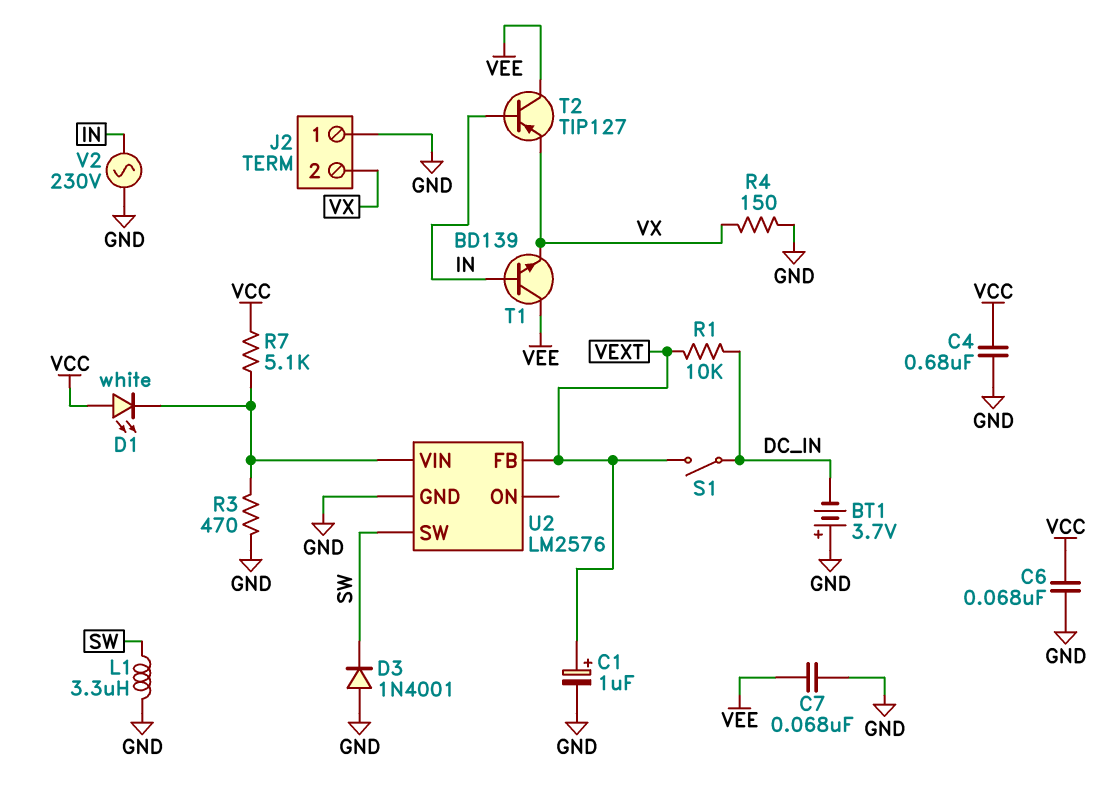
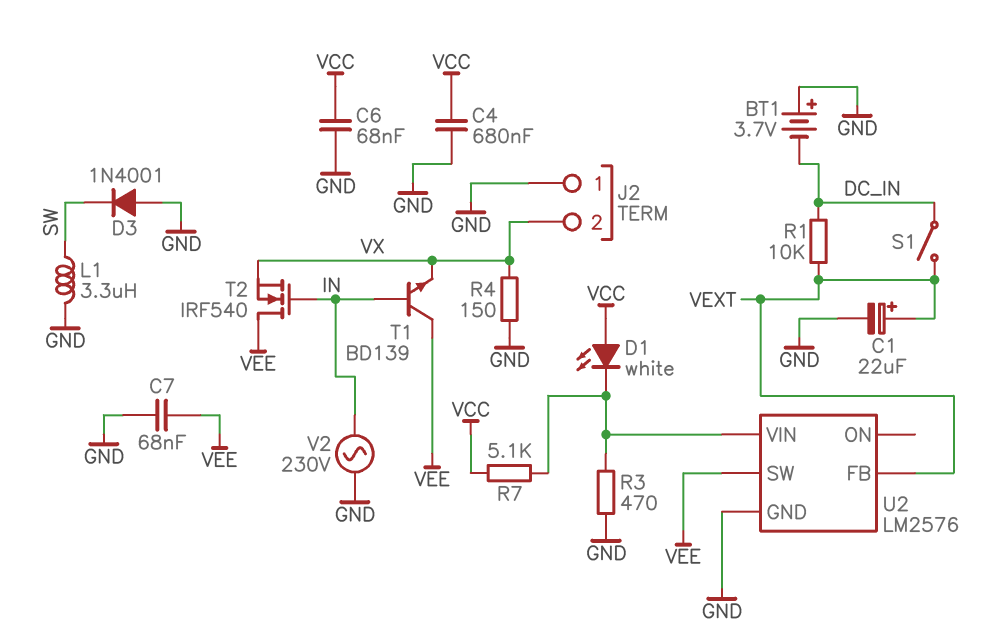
C1: 1uF (plus VEXT, minus GND) -> 22uF (plus VEXT, minus GND)
T2: PNP TIP127 (B IN, C VEE, E VX) -> NMOS IRF540 (G IN, D VEE, S VX)
U2 pin SW: SW -> VEE

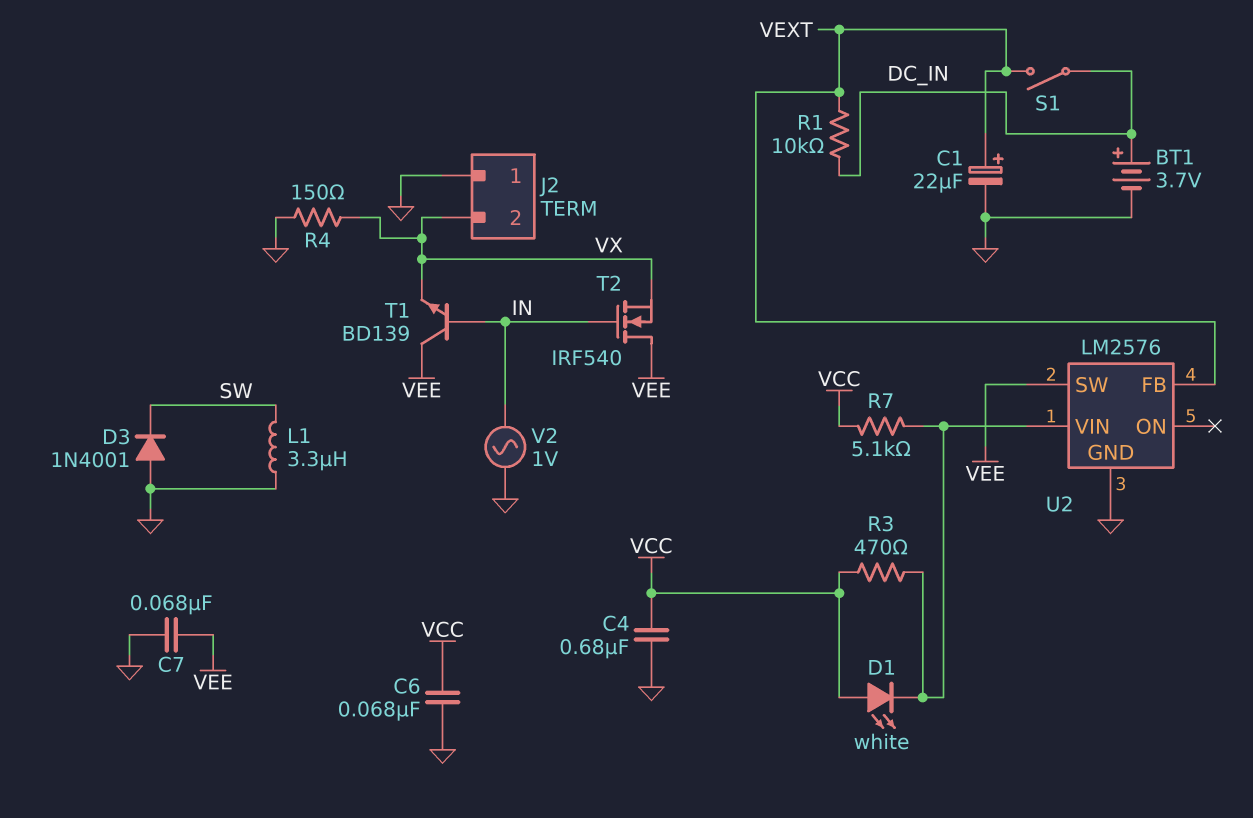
BT1: 3.7V (plus GND, minus DC_IN) -> 3.7V (plus DC_IN, minus GND)
R3: 470 (GND, U2/VIN) -> 470 (U2/VIN, VCC)
V2: AC 230V (GND, IN) -> AC 1V (GND, IN)

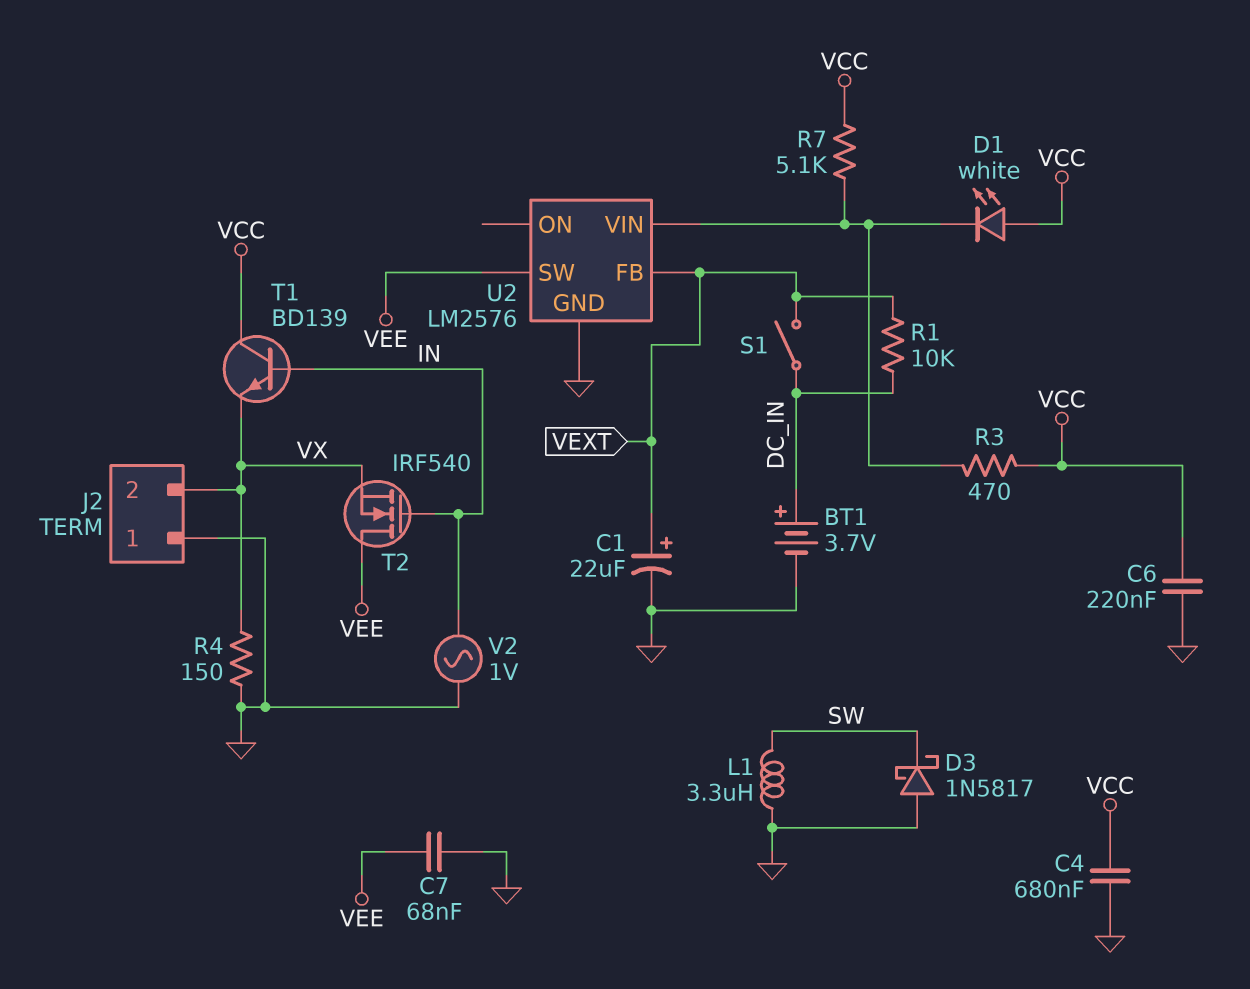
C6: 68nF (GND, VCC) -> 220nF (GND, VCC)
D3: diode 1N4001 (A GND, K SW) -> schottky 1N5817 (A GND, K SW)
T1: NPN BD139 (B IN, C VEE, E VX) -> NPN BD139 (B IN, C VCC, E VX)

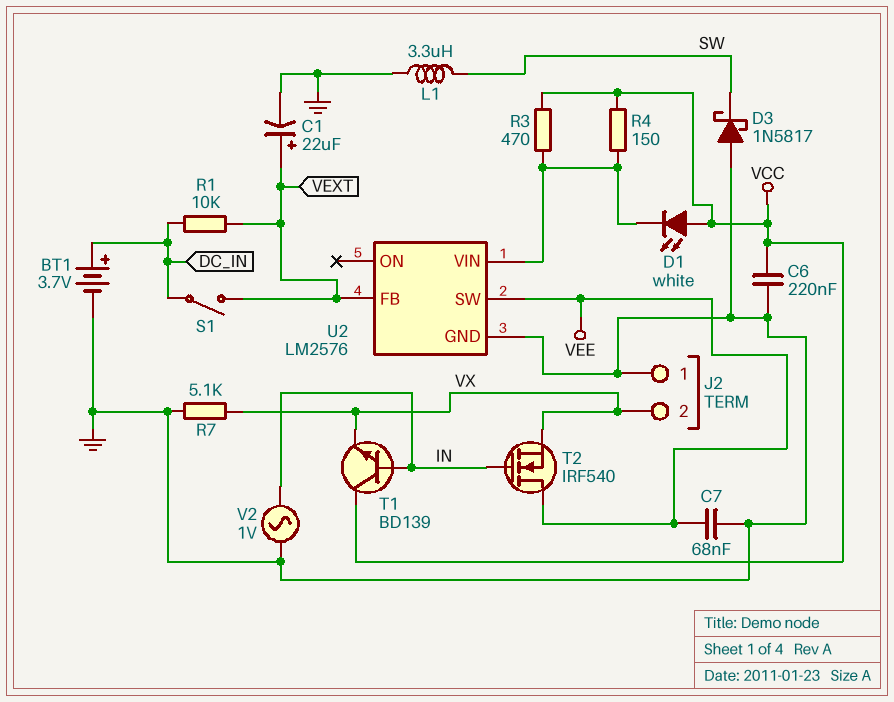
C4: 680nF (GND, VCC) -> none
R4: 150 (GND, VX) -> 150 (U2/VIN, VCC)
R7: 5.1k (U2/VIN, VCC) -> 5.1k (GND, VX)

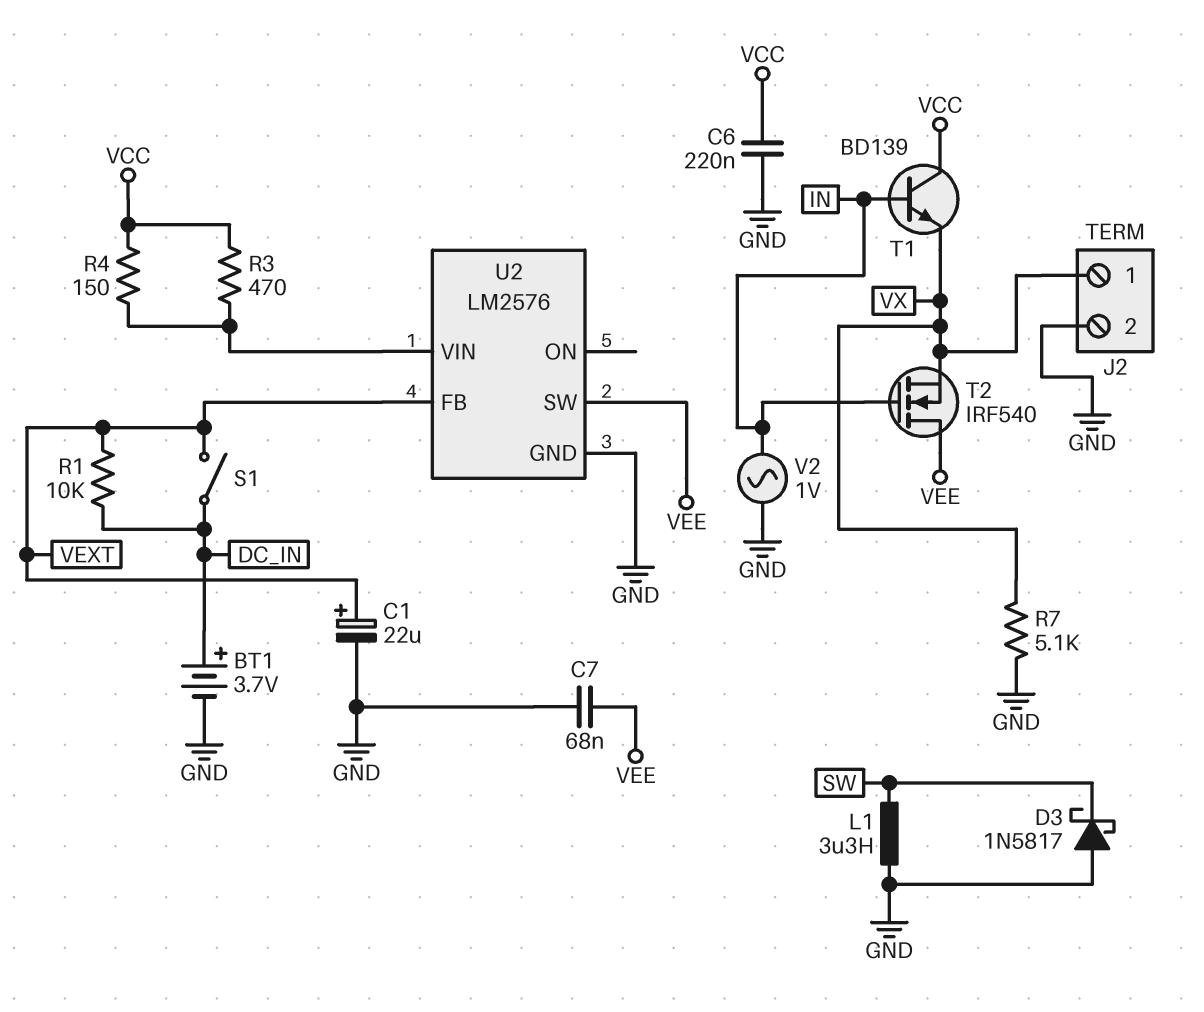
D1: LED white (A VCC, K U2/VIN) -> none
J2 pin 1: GND -> VX
J2 pin 2: VX -> GND

